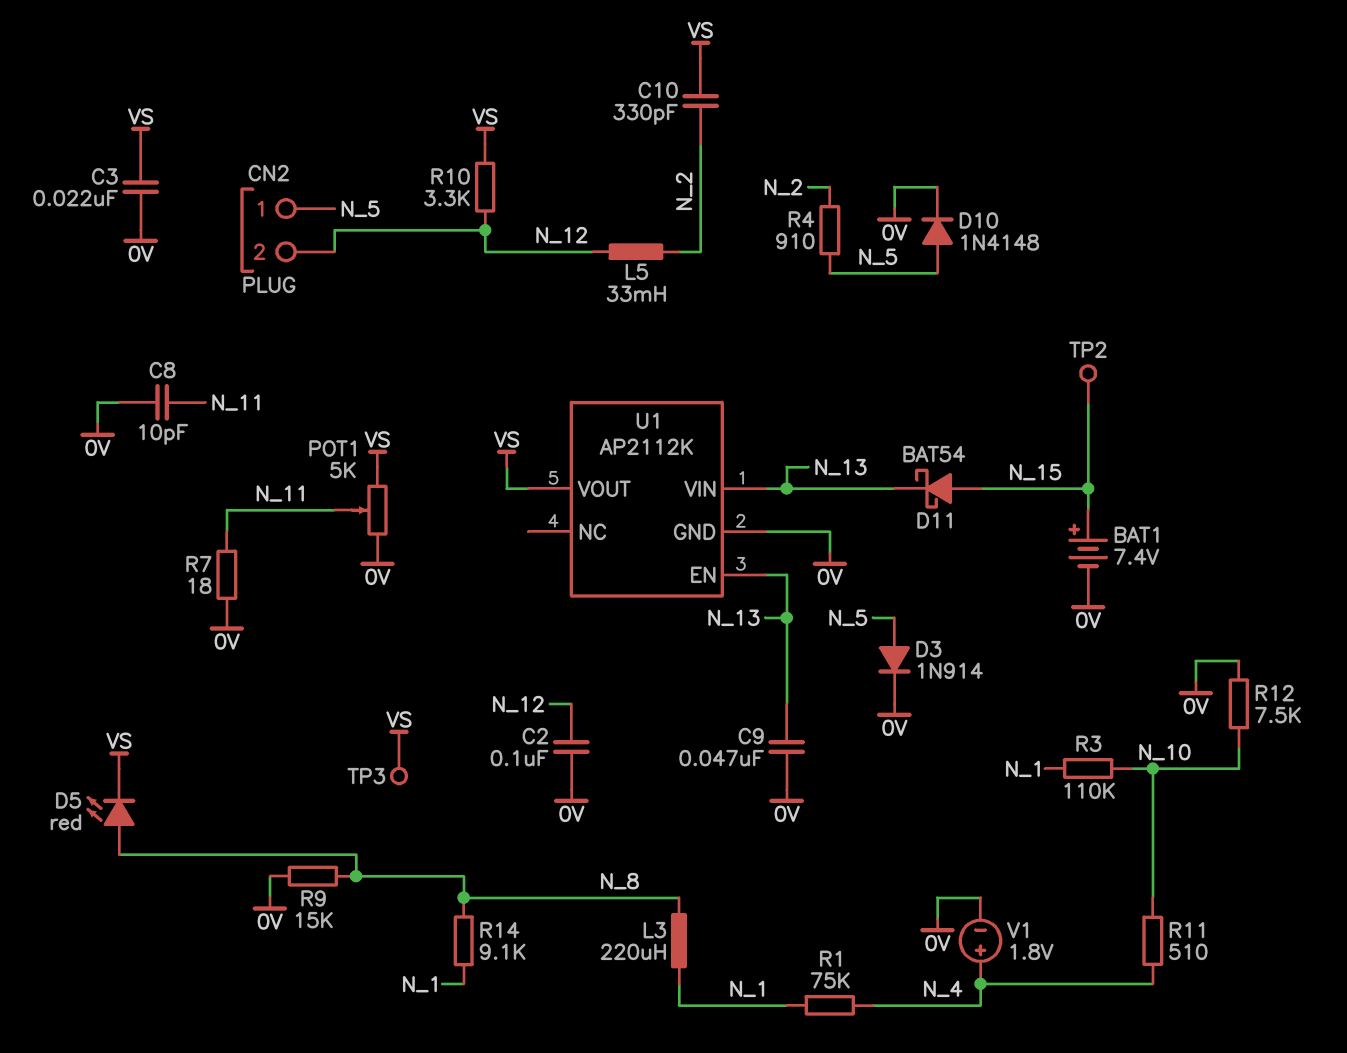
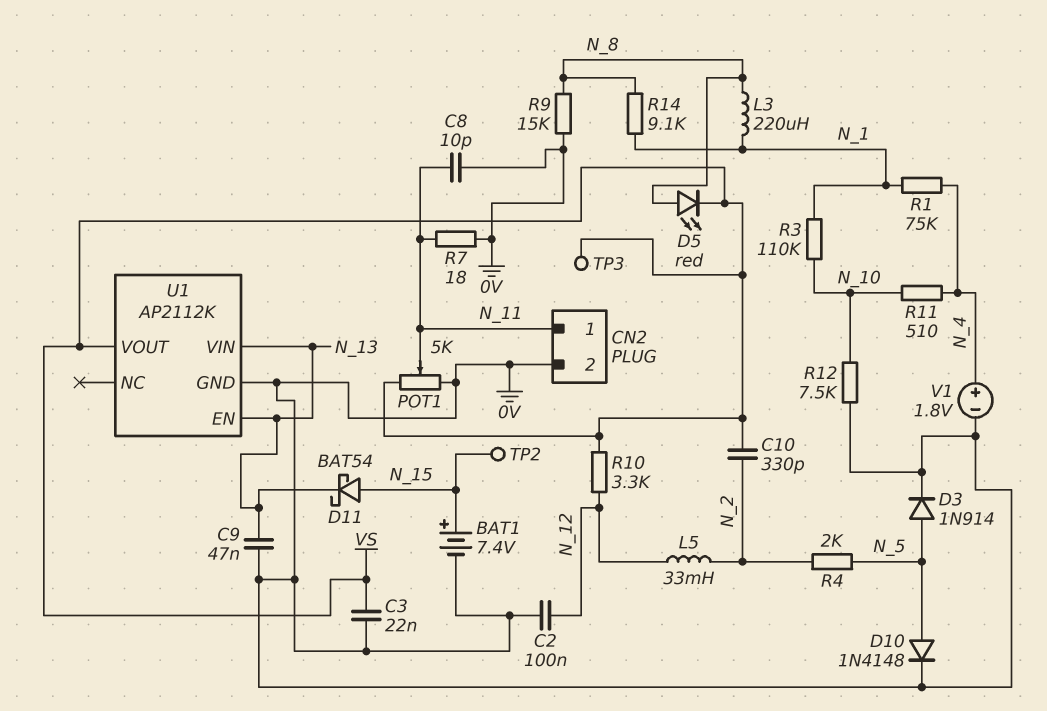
CN2 pin 1: N_5 -> N_11
CN2 pin 2: N_12 -> 0V
R4: 910 (N_2, N_5) -> 2k (N_2, N_5)

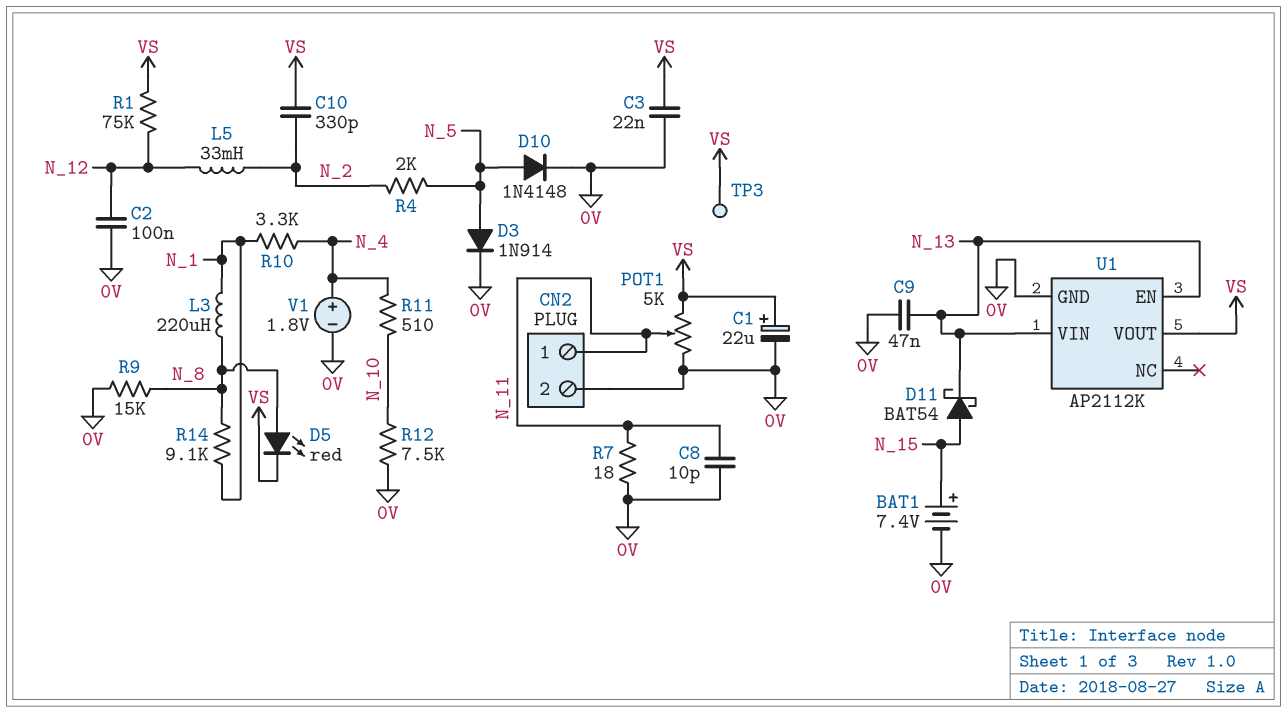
C1: none -> 22uF (plus VS, minus 0V)
R1: 75k (N_1, N_4) -> 75k (N_12, VS)
R3: 110k (N_1, N_10) -> none
R10: 3.3k (N_12, VS) -> 3.3k (N_1, N_4)
TP2: test point (N_15) -> none

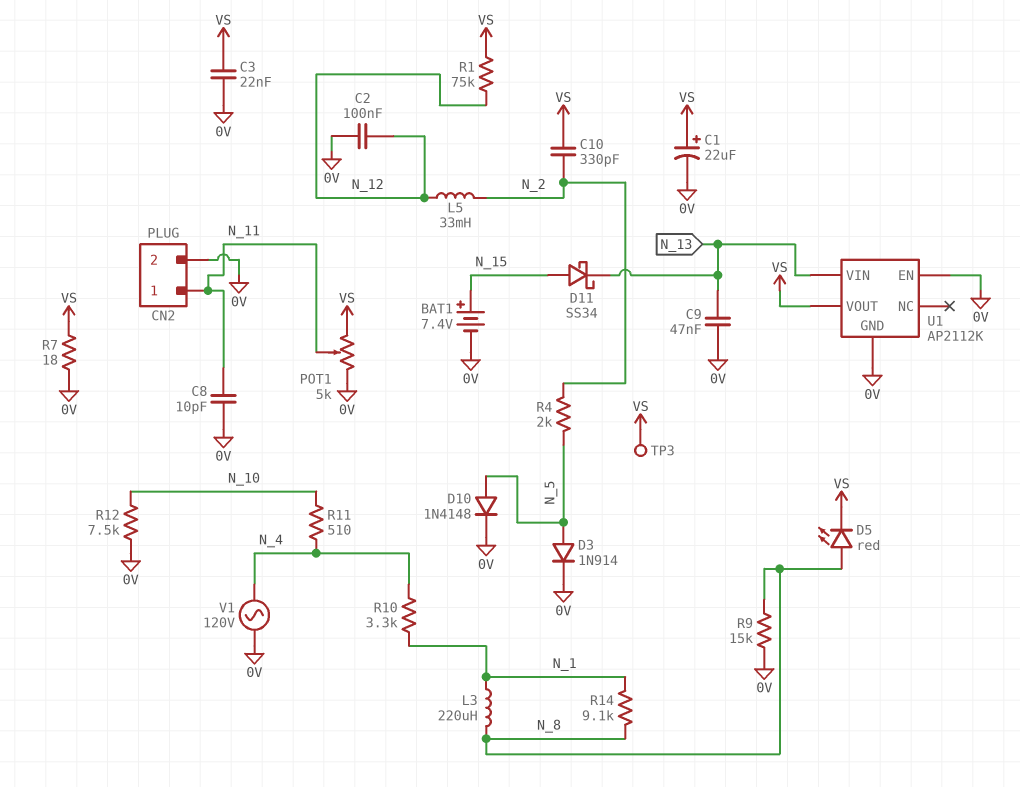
D11: schottky BAT54 (A N_15, K N_13) -> schottky SS34 (A N_15, K N_13)
R7: 18 (0V, N_11) -> 18 (0V, VS)
U1 pin EN: N_13 -> 0V
V1: 1.8V (plus N_4, minus 0V) -> AC 120V (0V, N_4)

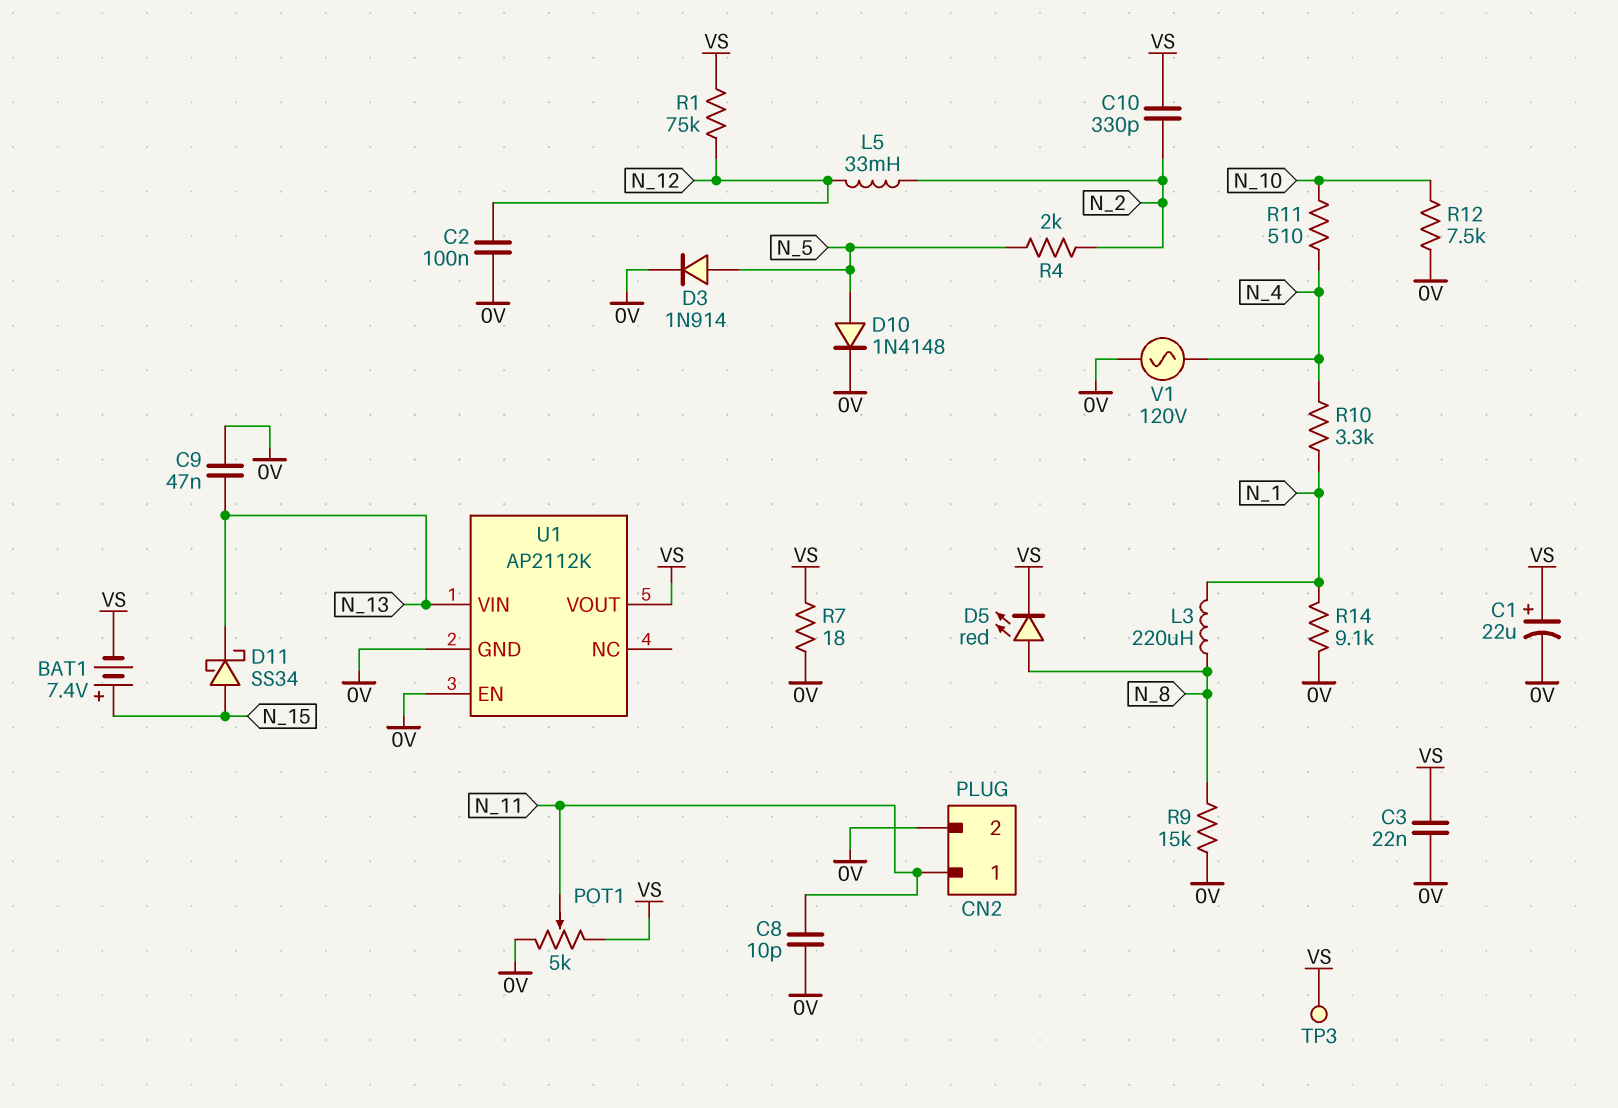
BAT1: 7.4V (plus N_15, minus 0V) -> 7.4V (plus N_15, minus VS)
R14: 9.1k (N_1, N_8) -> 9.1k (0V, N_1)

